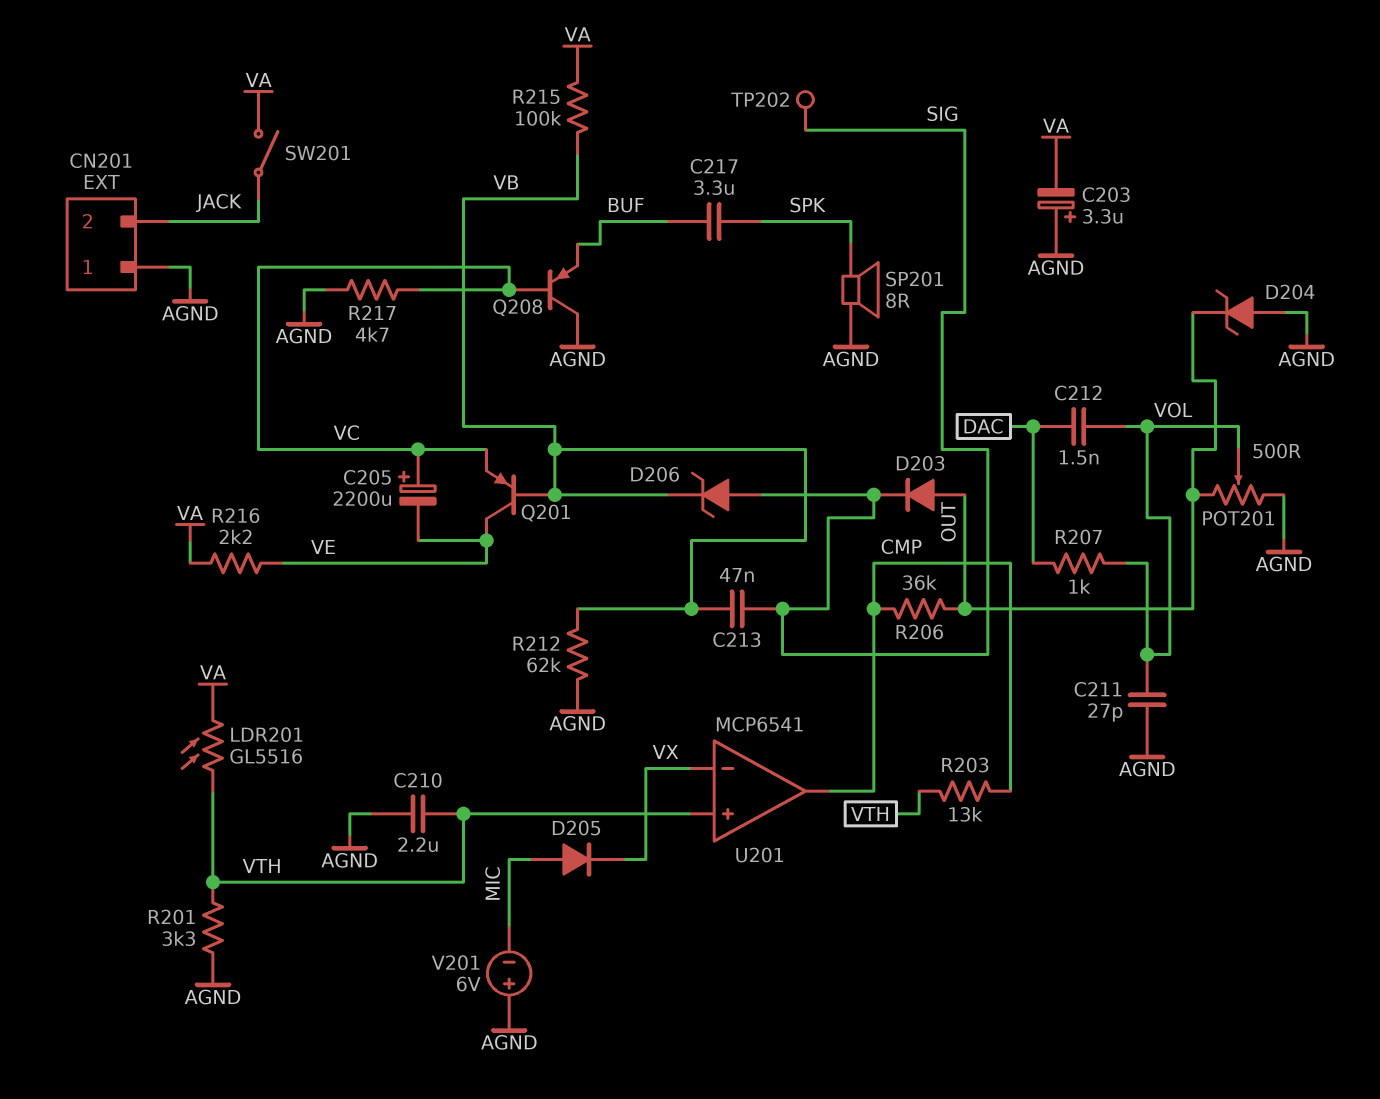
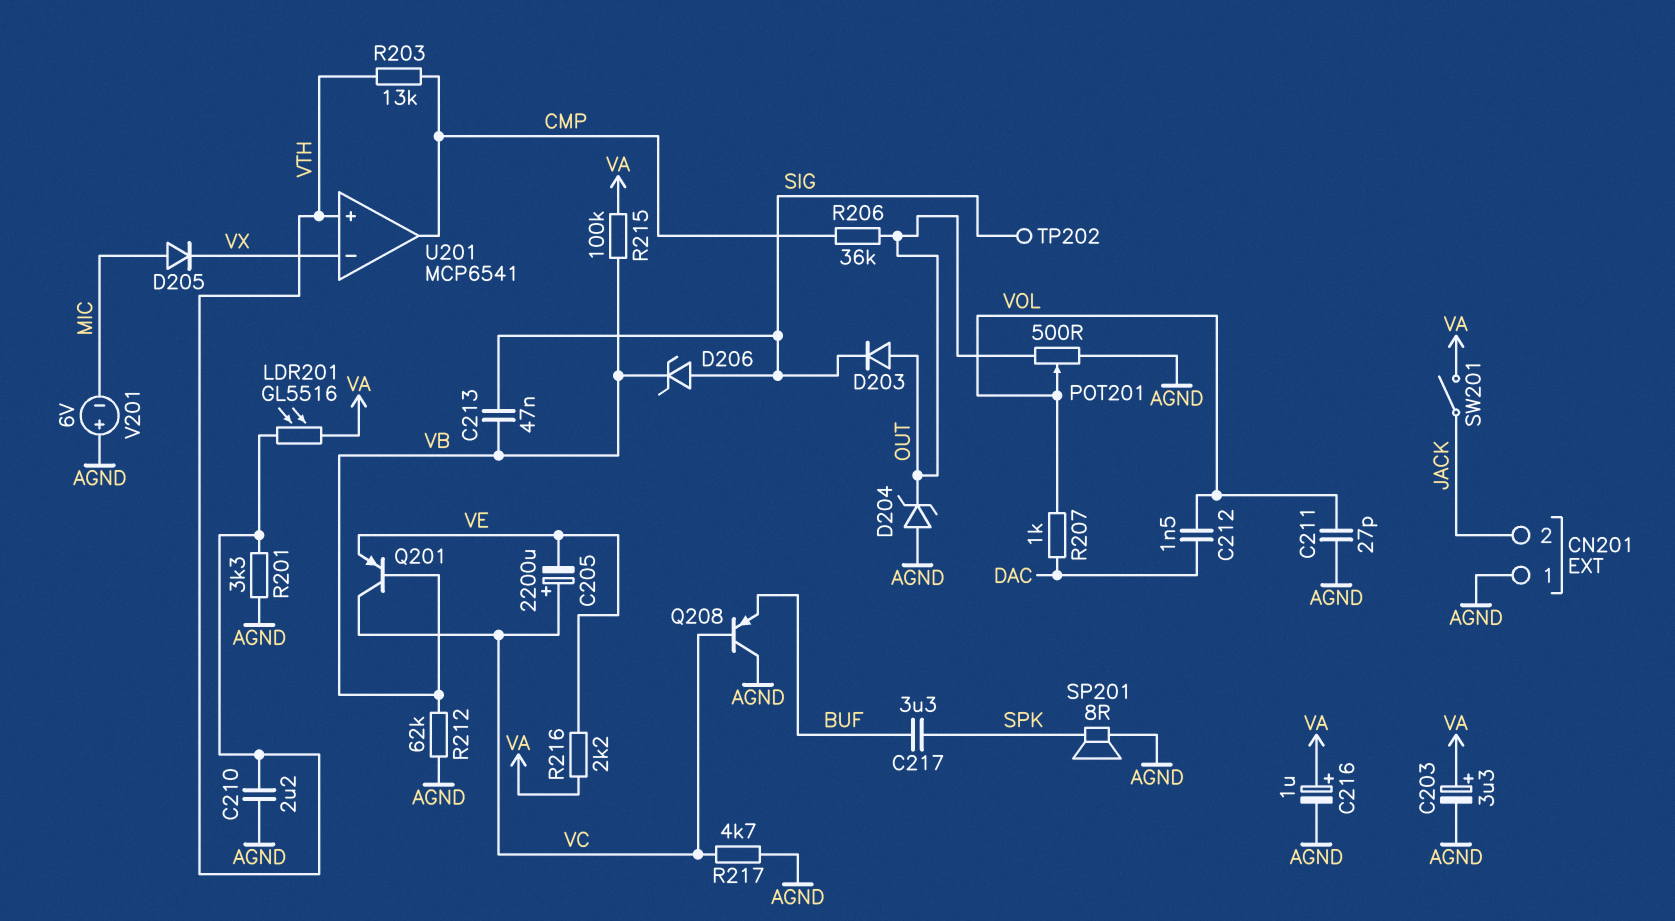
C203: 3.3uF (plus AGND, minus VA) -> 3.3uF (plus VA, minus AGND)
C216: none -> 1uF (plus VA, minus AGND)
Q201: PNP (B VB, C VE, E VC) -> PNP (B VB, C VC, E VE)

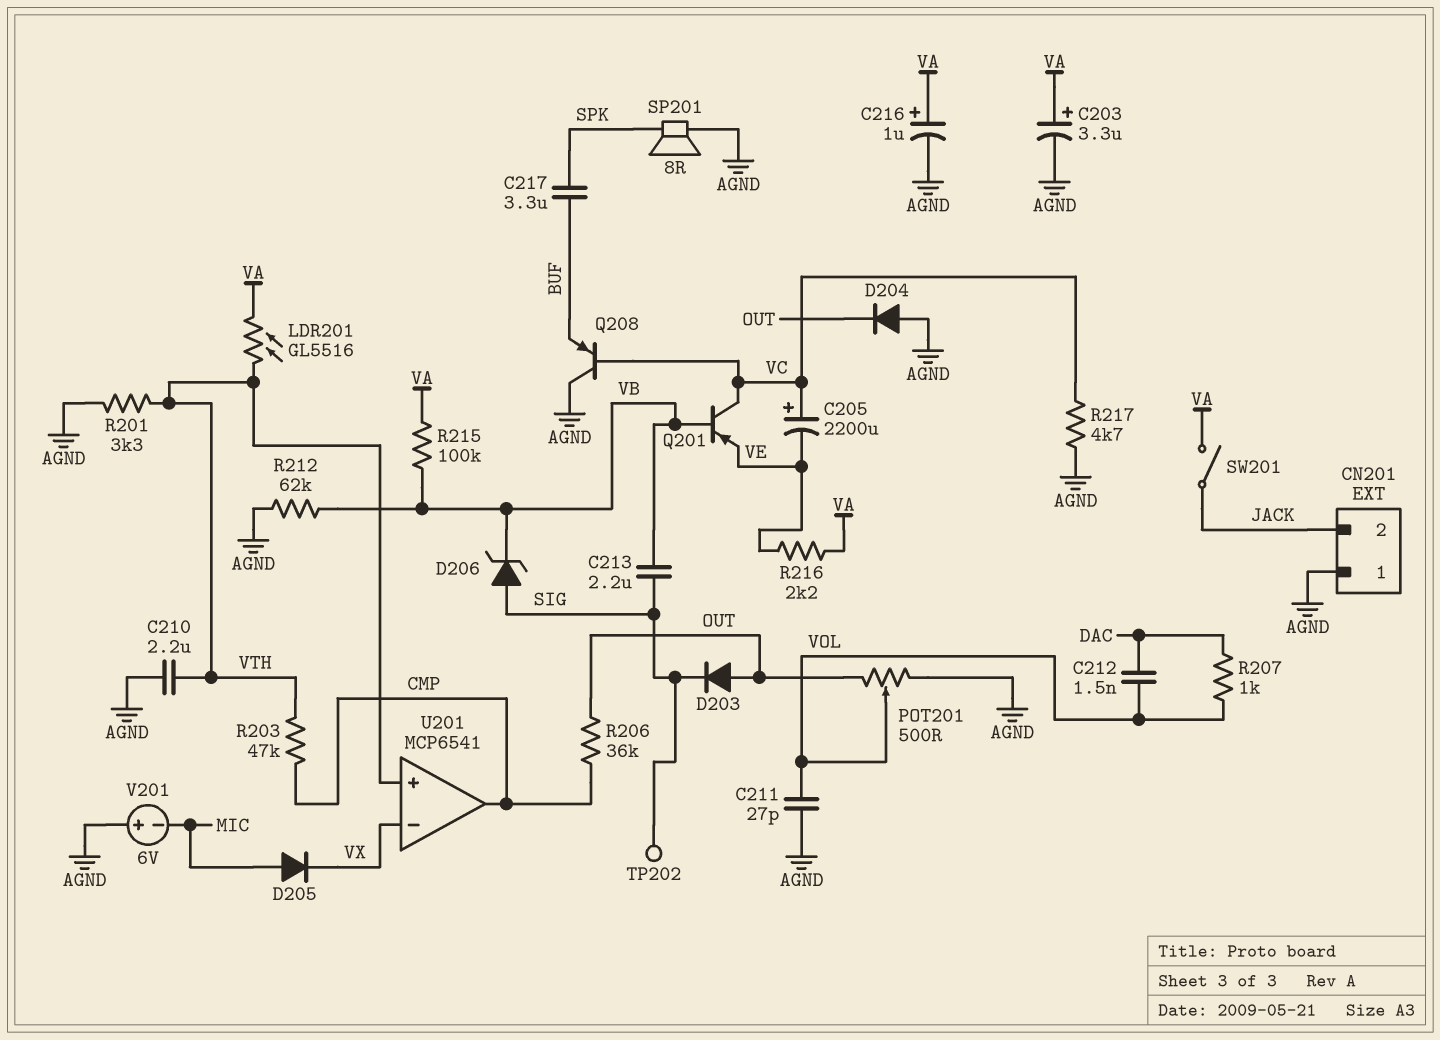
C213: 47nF (SIG, VB) -> 2.2uF (SIG, VB)
D204: zener (A AGND, K OUT) -> diode (A AGND, K OUT)
R203: 13k (CMP, VTH) -> 47k (CMP, VTH)

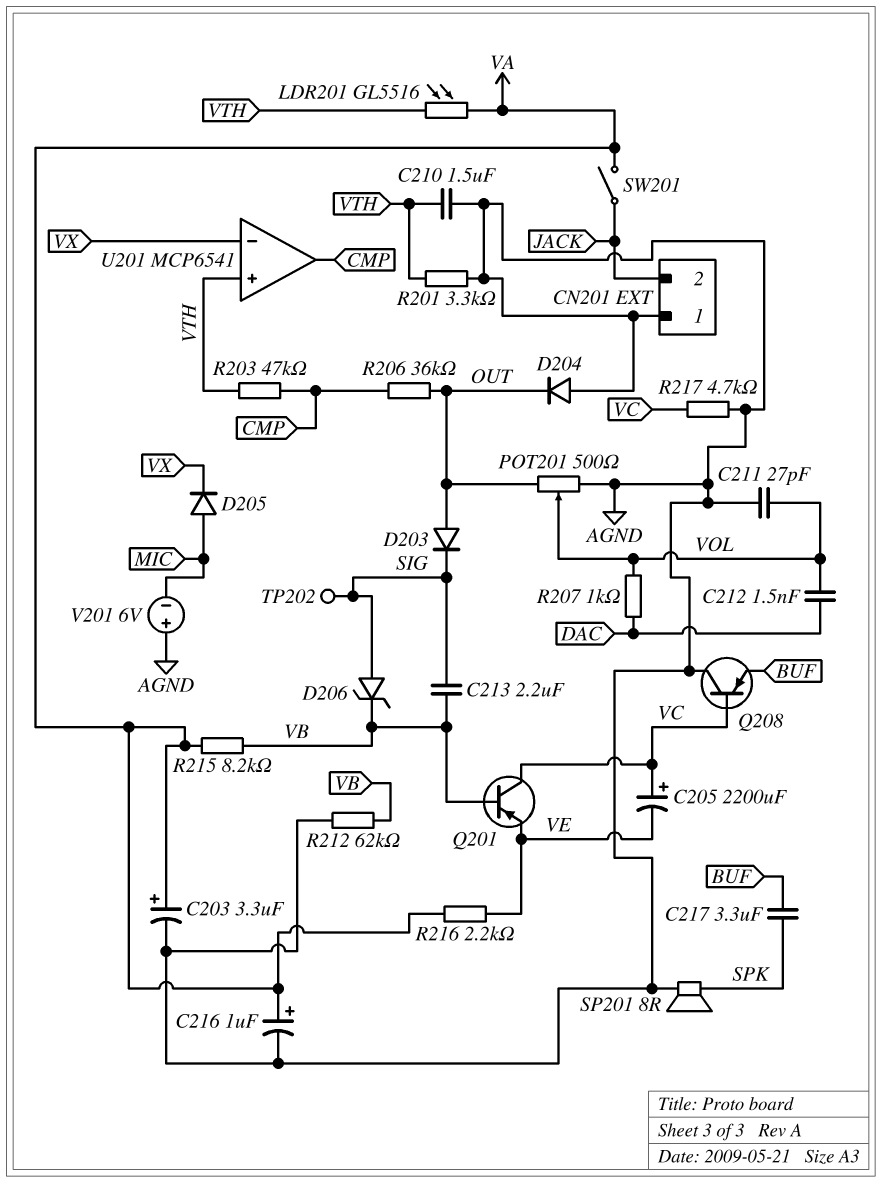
C210: 2.2uF (AGND, VTH) -> 1.5uF (AGND, VTH)
R215: 100k (VA, VB) -> 8.2k (VA, VB)

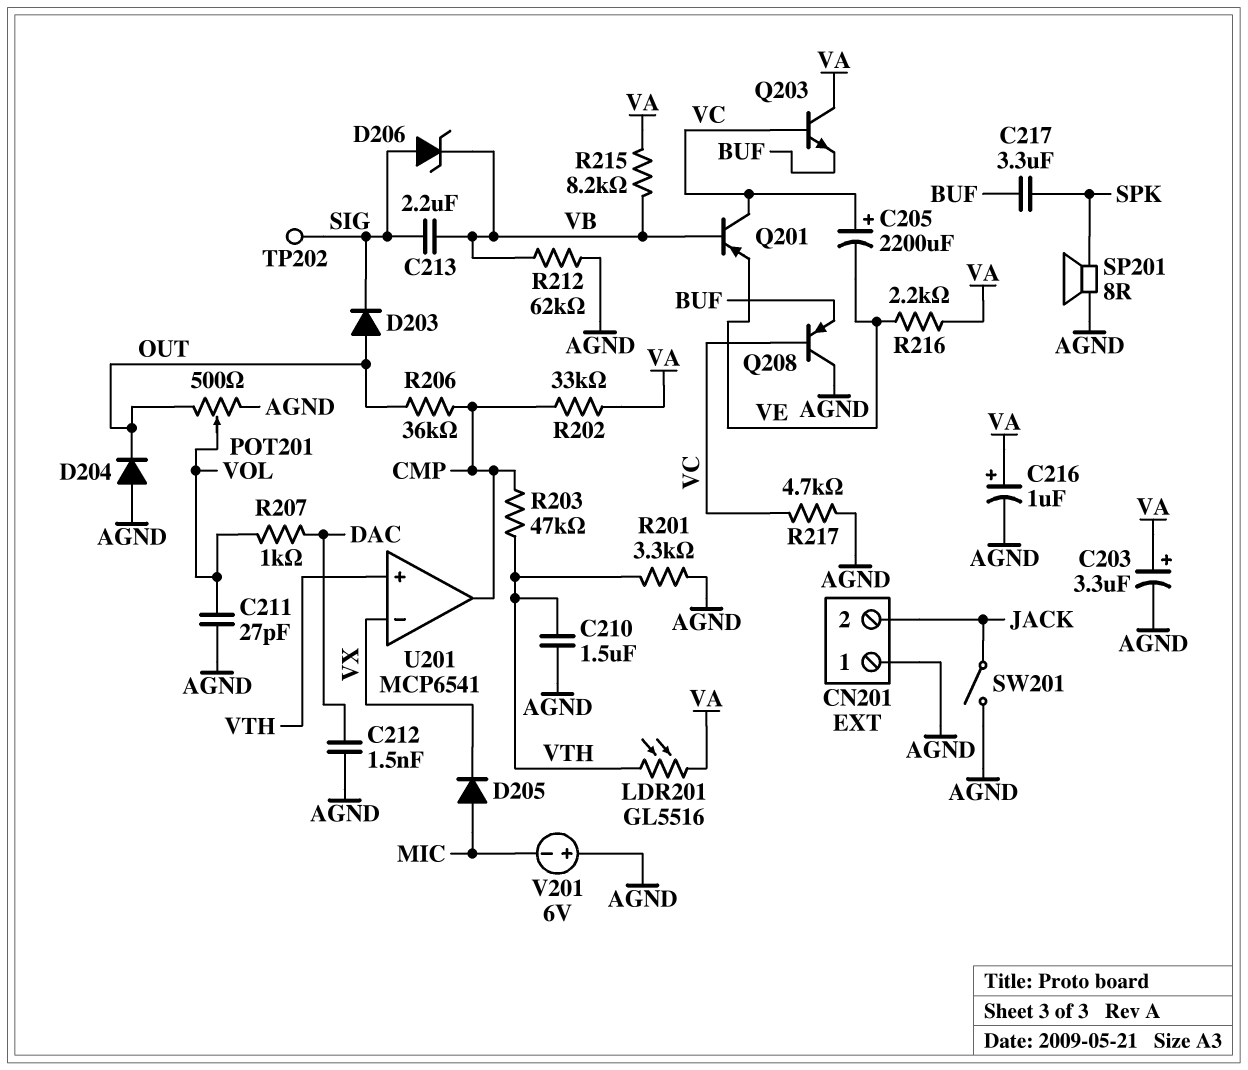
C212: 1.5nF (DAC, VOL) -> 1.5nF (AGND, DAC)
Q203: none -> NPN (B VC, C VA, E BUF)
R202: none -> 33k (CMP, VA)
SW201: switch (JACK, VA) -> switch (AGND, JACK)

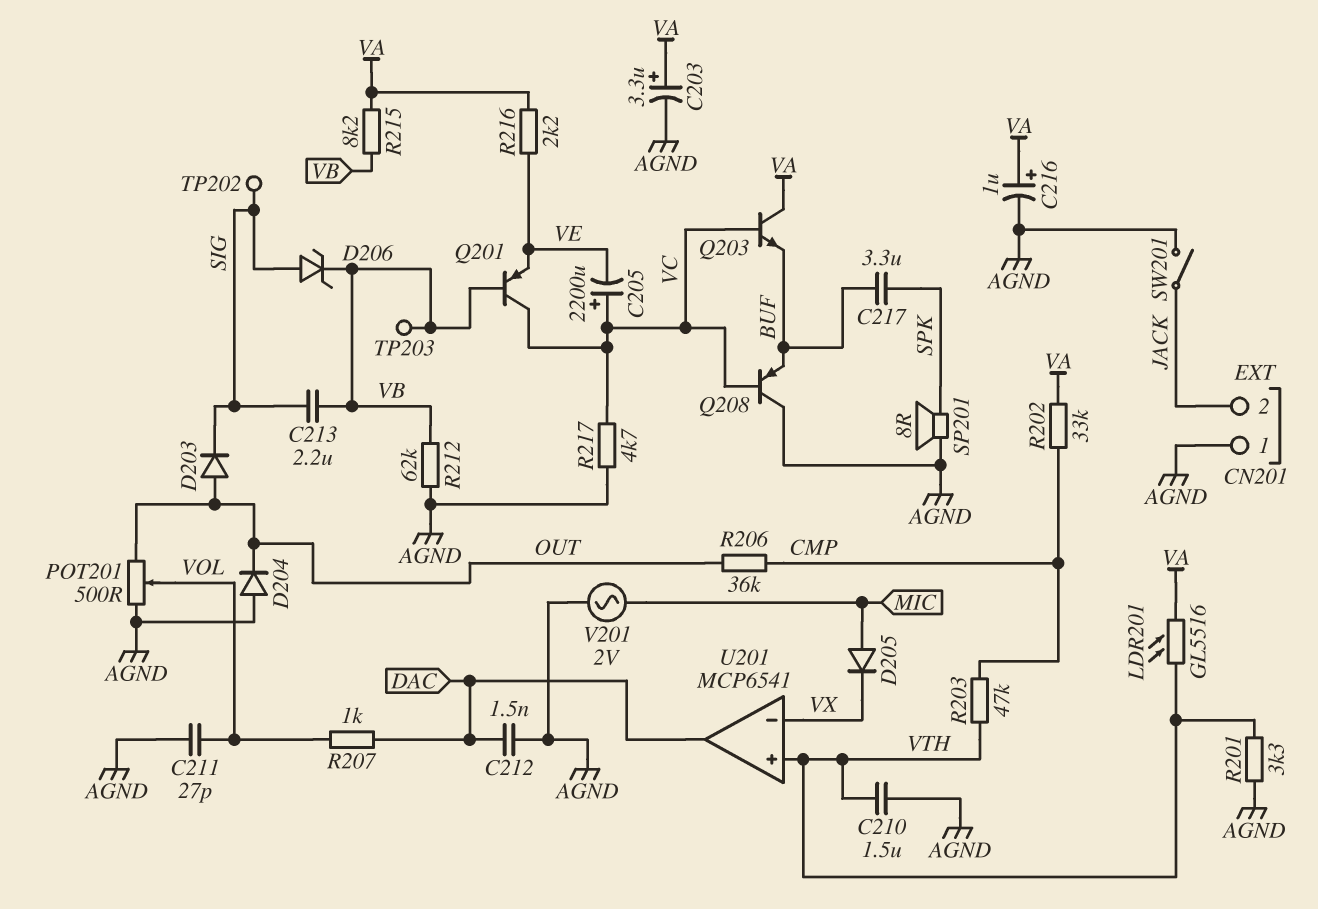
TP203: none -> test point (VB)
U201 pin out: CMP -> DAC
V201: 6V (plus AGND, minus MIC) -> AC 2V (AGND, MIC)

